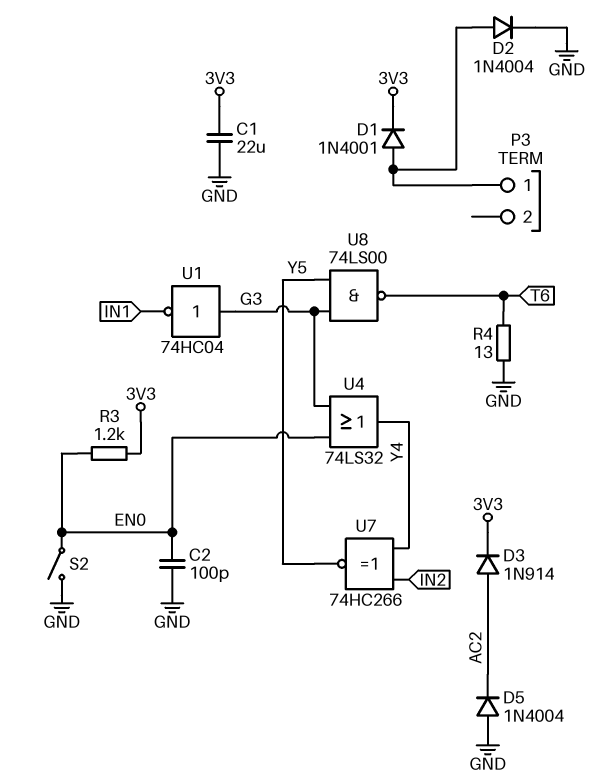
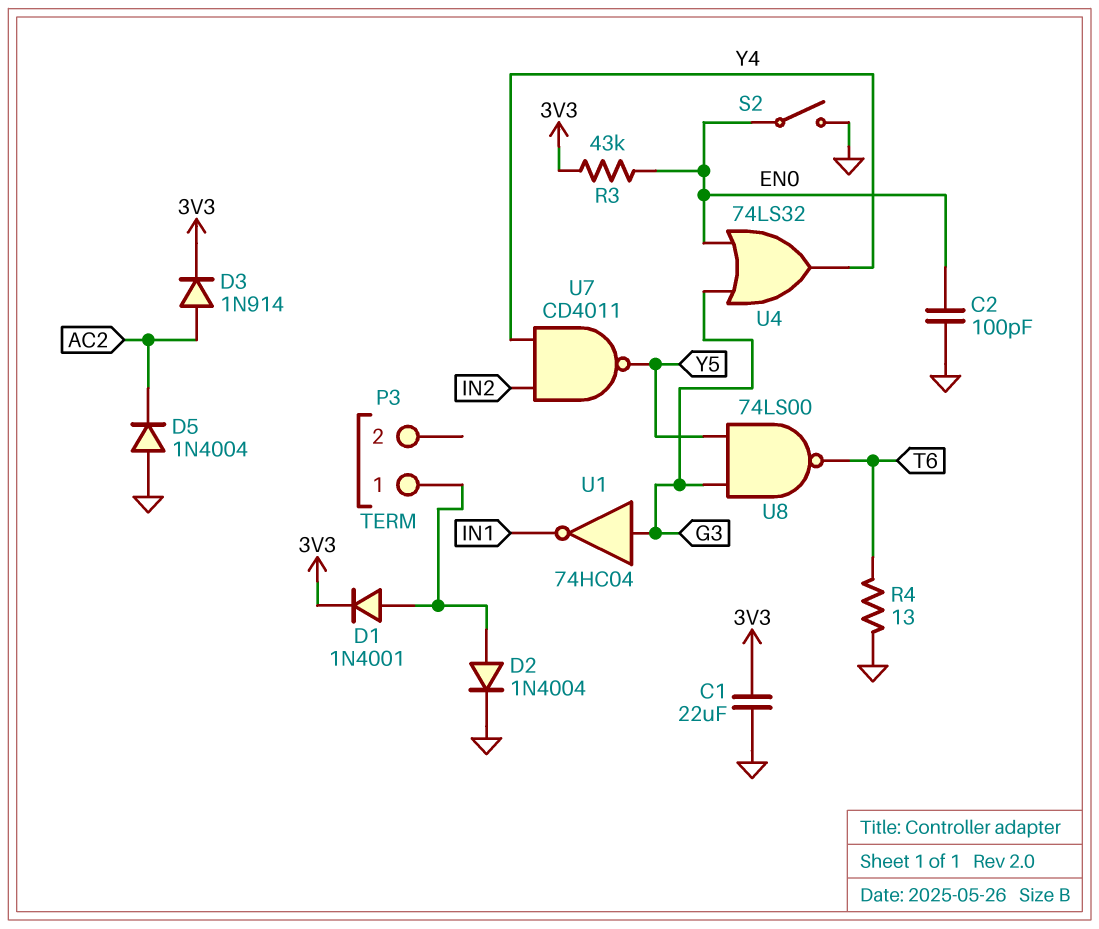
R3: 1.2k (3V3, EN0) -> 43k (3V3, EN0)
U7: XNOR 74HC266 (in IN2, in Y4, out Y5) -> NAND CD4011 (in IN2, in Y4, out Y5)

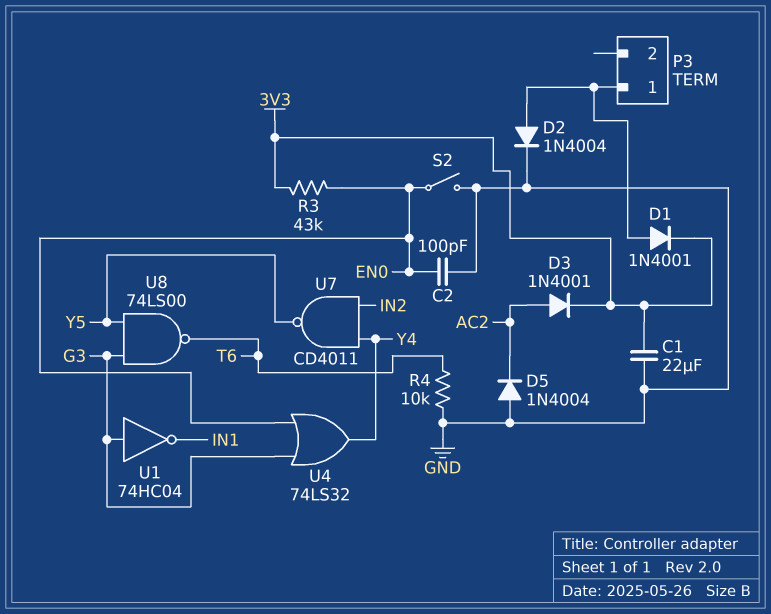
D3: diode 1N914 (A AC2, K 3V3) -> diode 1N4001 (A AC2, K 3V3)
R4: 13 (GND, T6) -> 10k (GND, T6)

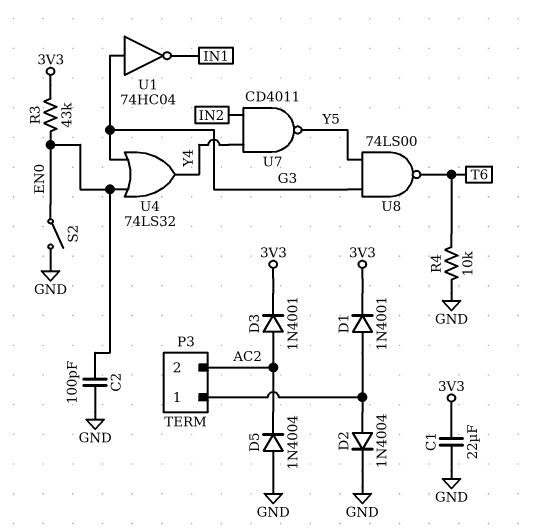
P3 pin 2: none -> AC2

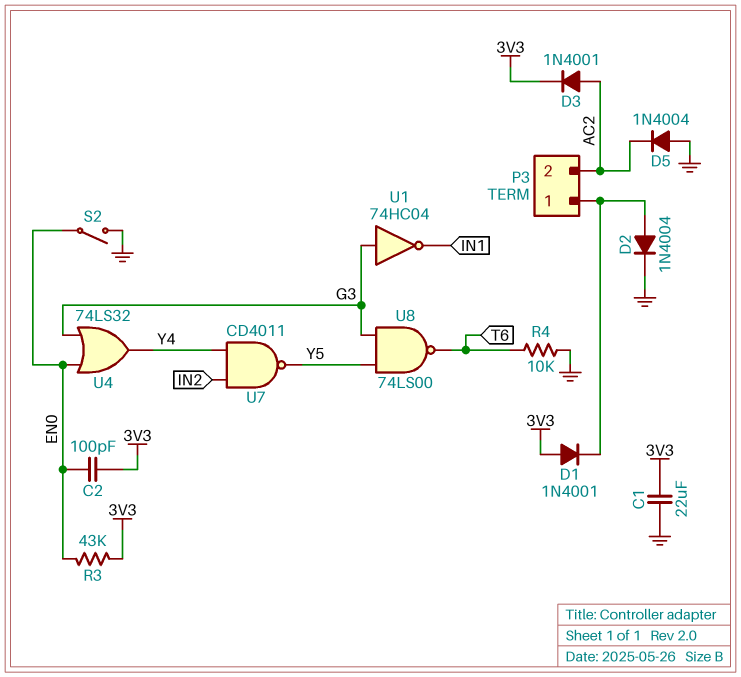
C2: 100pF (EN0, GND) -> 100pF (3V3, EN0)
D1: diode 1N4001 (A P3/1, K 3V3) -> diode 1N4001 (A 3V3, K P3/1)

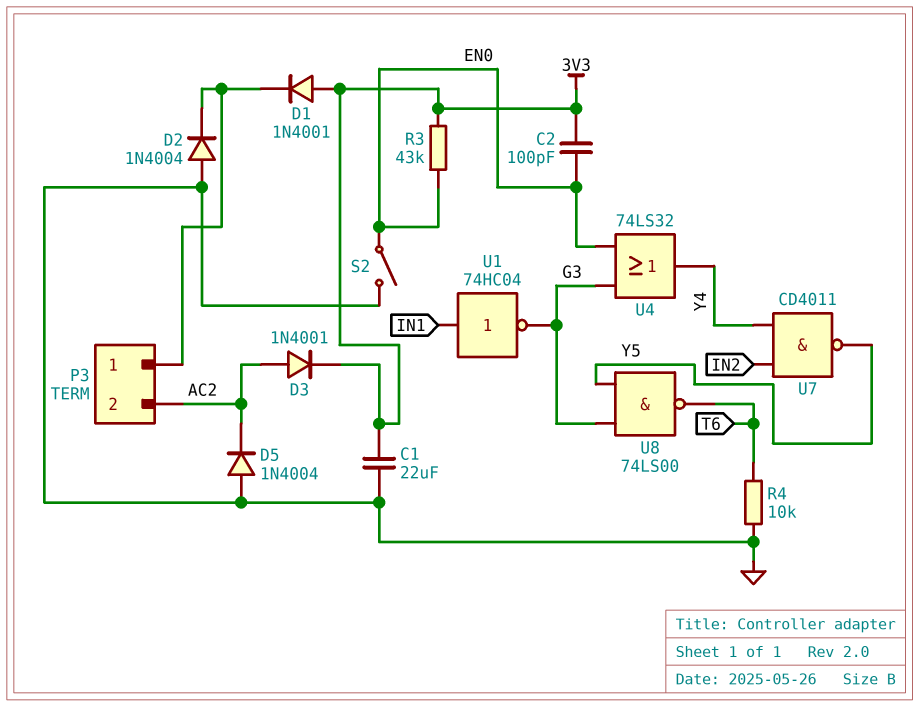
D2: diode 1N4004 (A P3/1, K GND) -> diode 1N4004 (A GND, K P3/1)
U1: NOT 74HC04 (in G3, out IN1) -> NOT 74HC04 (in IN1, out G3)

